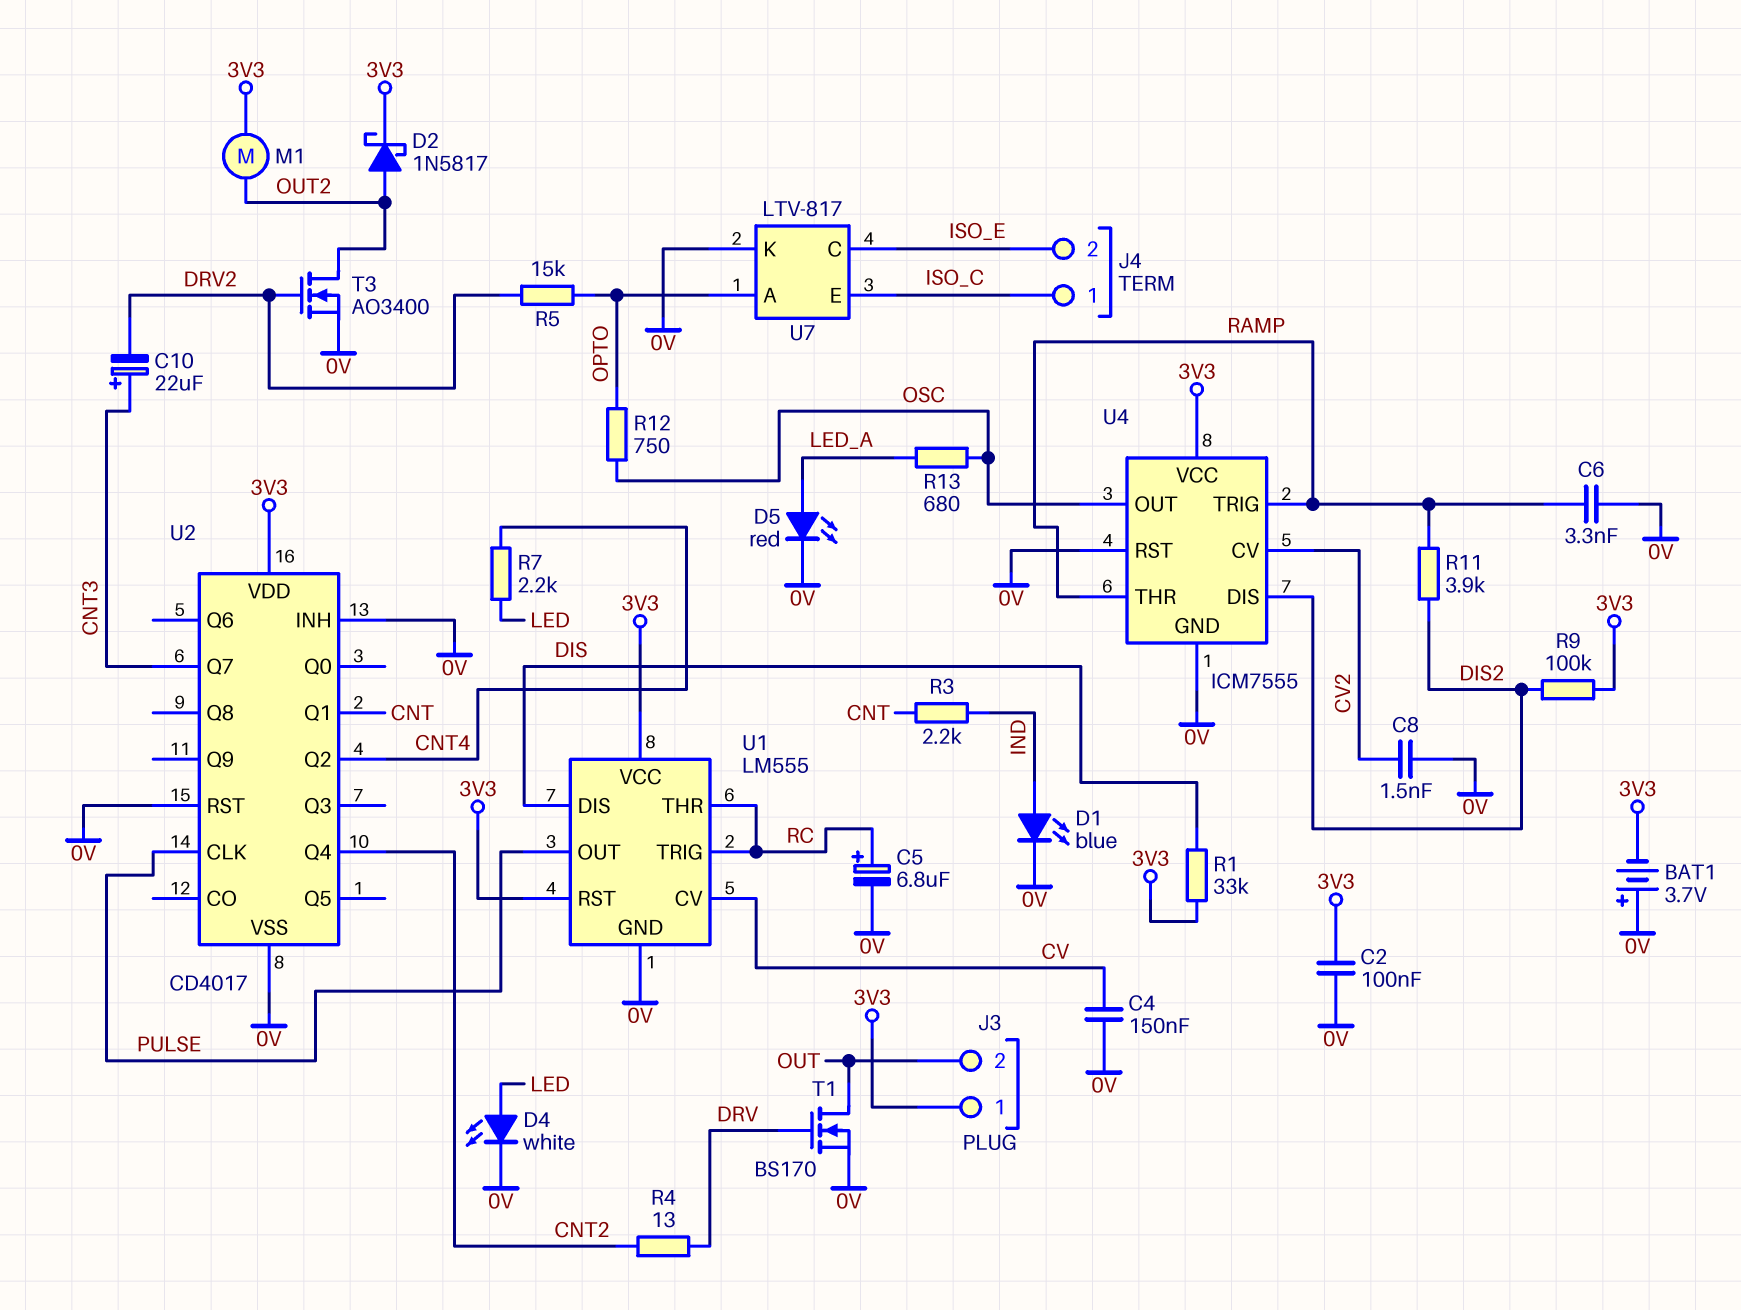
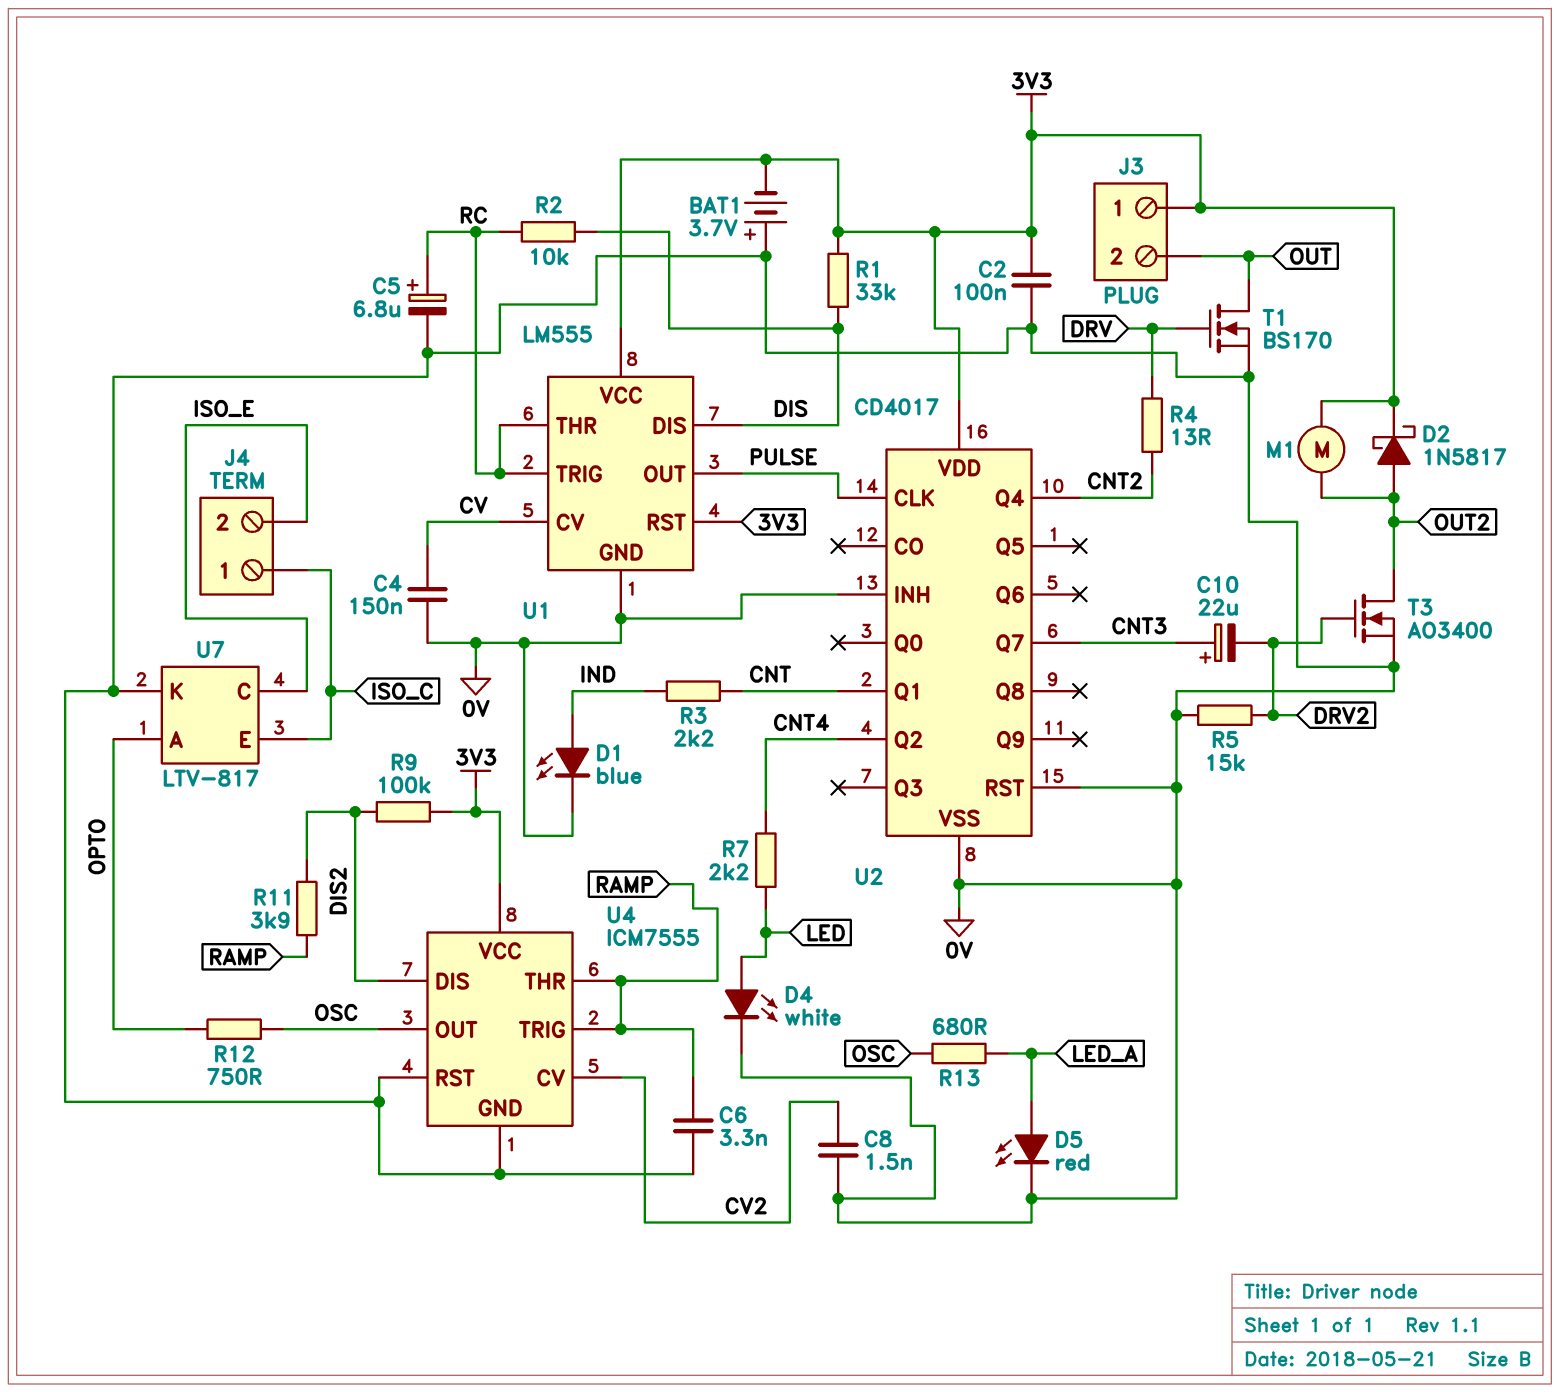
R2: none -> 10k (DIS, RC)
R5: 15k (DRV2, OPTO) -> 15k (0V, DRV2)

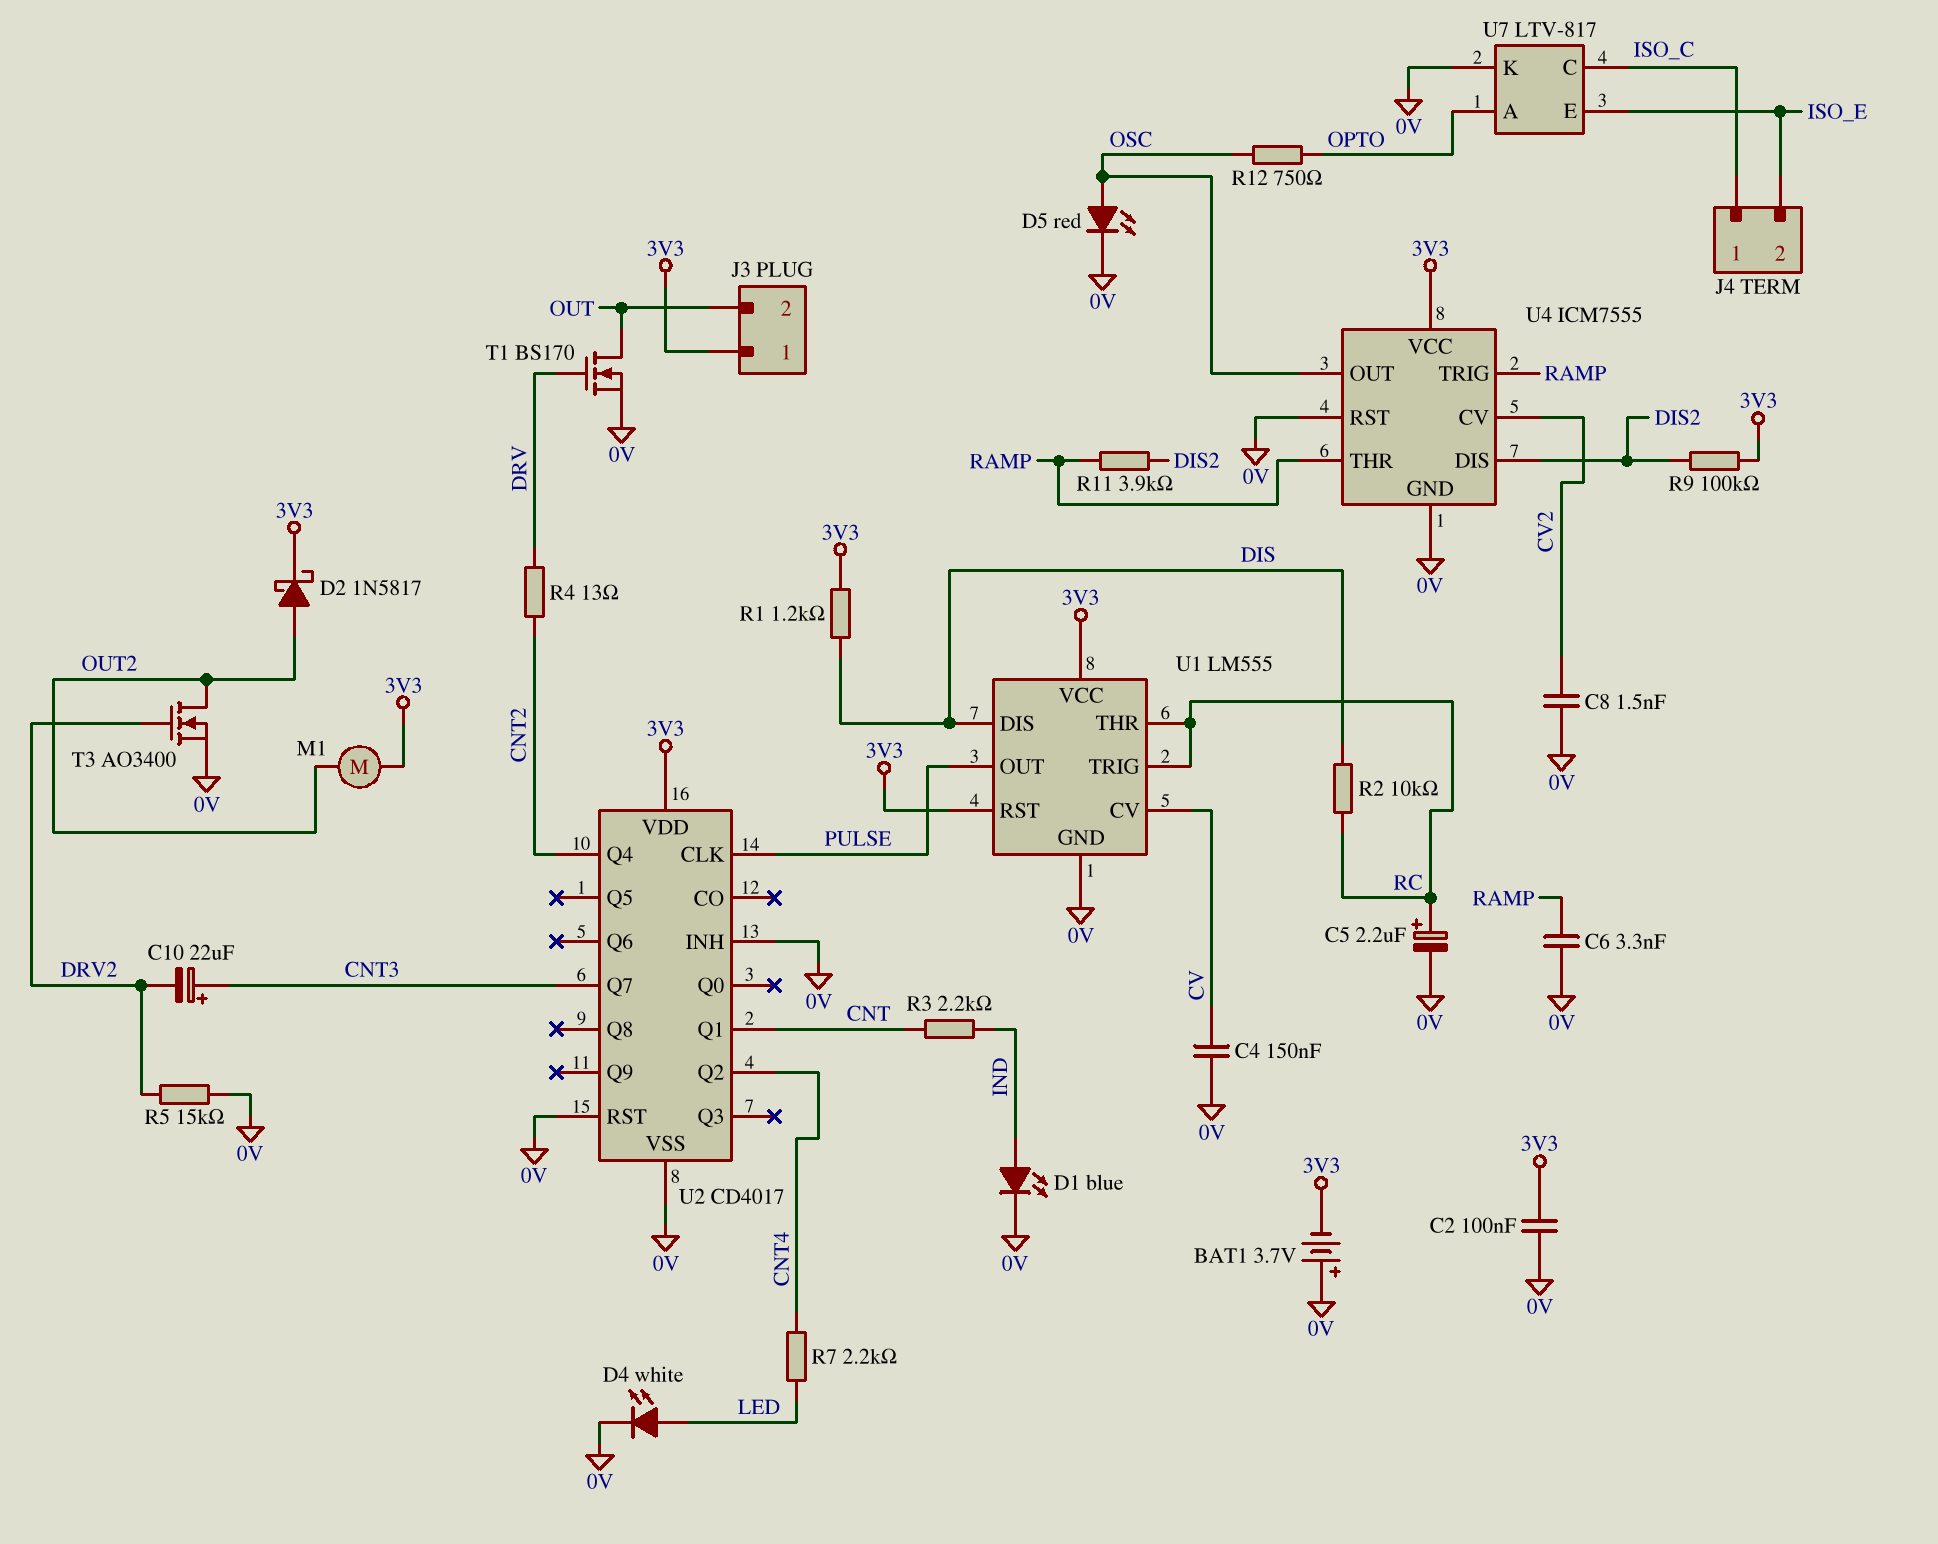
C5: 6.8uF (plus RC, minus 0V) -> 2.2uF (plus RC, minus 0V)
D5: LED red (A LED_A, K 0V) -> LED red (A OSC, K 0V)
R1: 33k (3V3, DIS) -> 1.2k (3V3, DIS)
R13: 680 (LED_A, OSC) -> none
U7 pin C: ISO_E -> ISO_C
U7 pin E: ISO_C -> ISO_E

